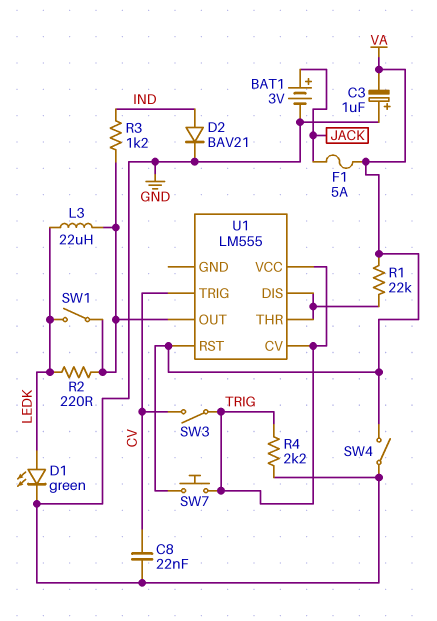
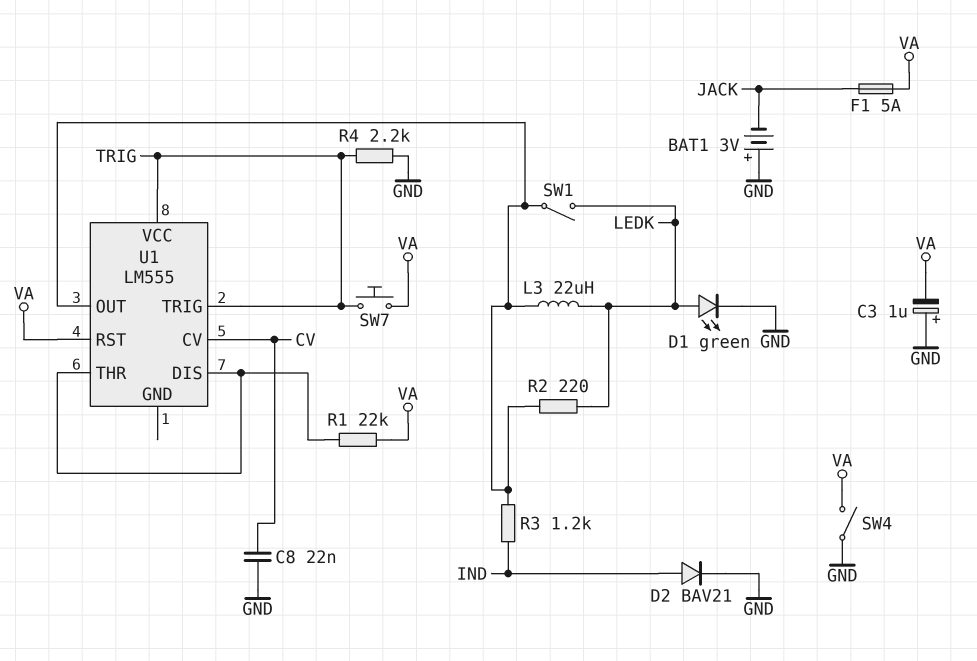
BAT1: 3V (plus JACK, minus GND) -> 3V (plus GND, minus JACK)
SW3: switch (CV, TRIG) -> none
U1 pin CV: TRIG -> CV
U1 pin TRIG: CV -> TRIG

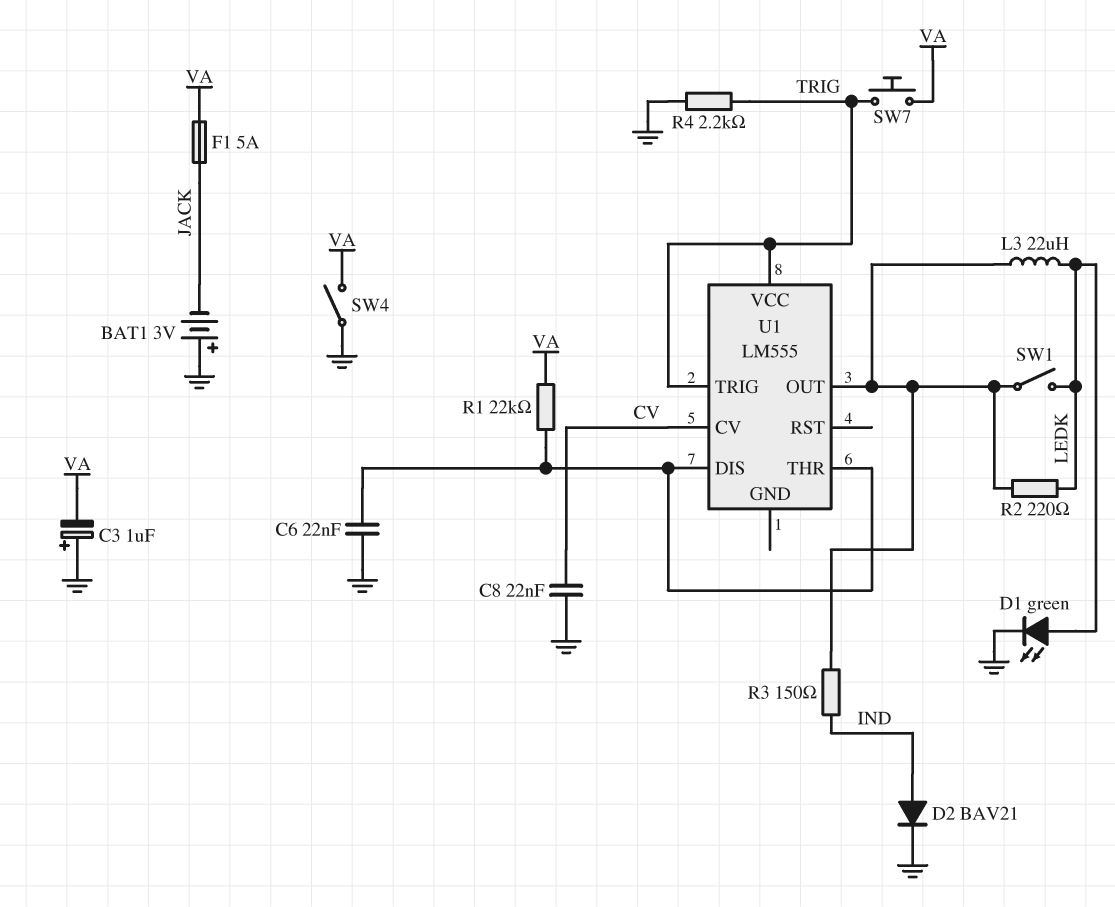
C6: none -> 22nF (GND, U1/DIS)
R3: 1.2k (IND, U1/OUT) -> 150 (IND, U1/OUT)
U1 pin RST: VA -> none

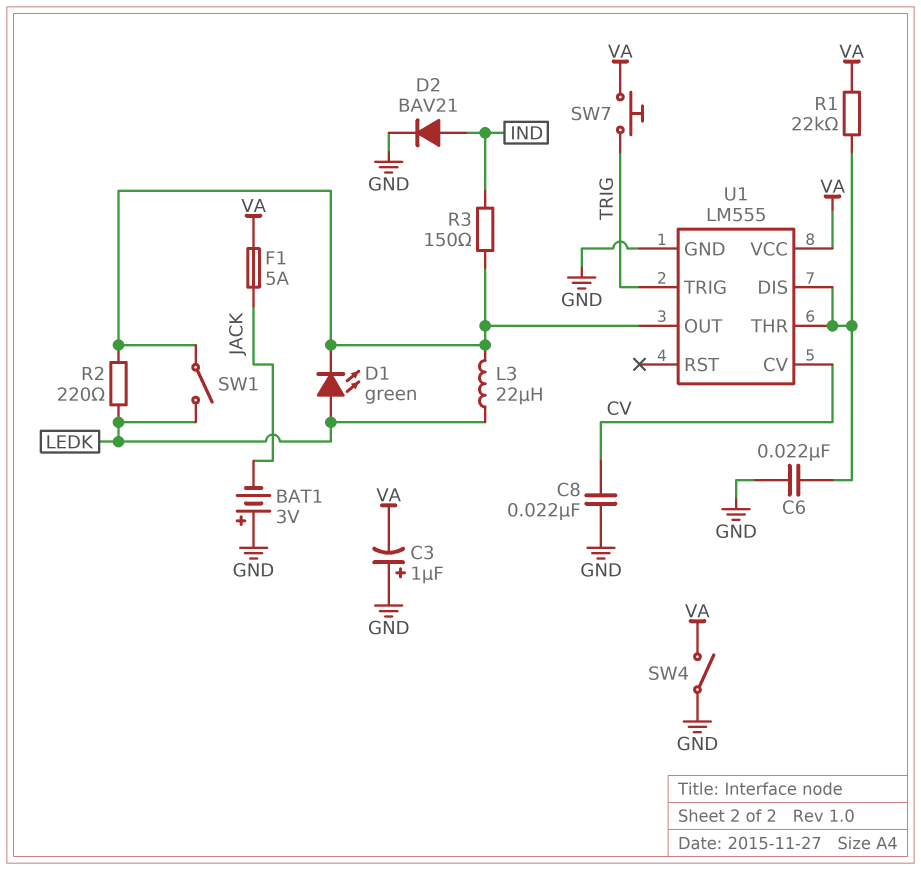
D1: LED green (A LEDK, K GND) -> LED green (A LEDK, K U1/OUT)
R4: 2.2k (GND, TRIG) -> none
U1 pin GND: none -> GND
U1 pin VCC: TRIG -> VA

